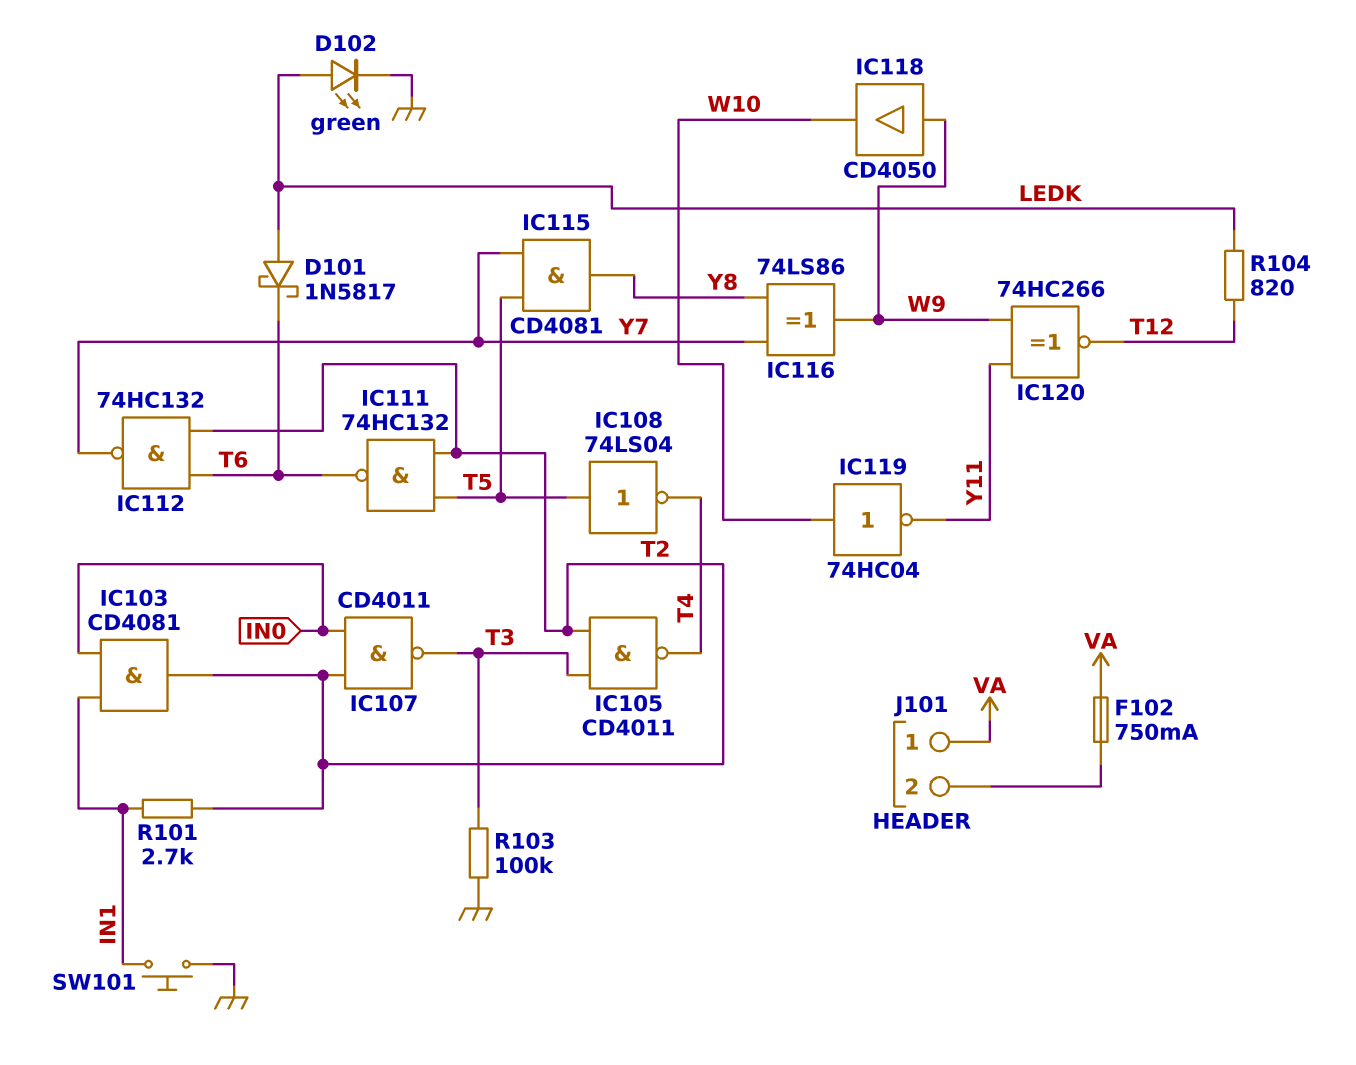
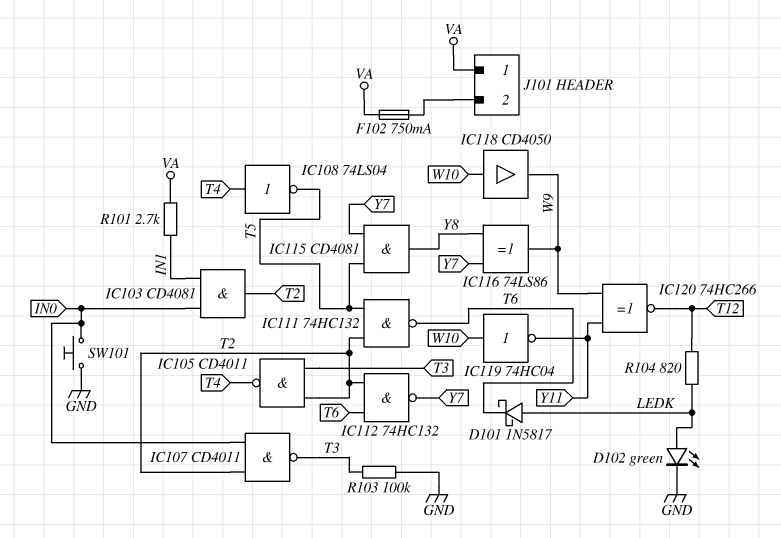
IC108: NOT 74LS04 (in T5, out T4) -> NOT 74LS04 (in T4, out T5)
IC118: buffer CD4050 (in W9, out W10) -> buffer CD4050 (in W10, out W9)
R101: 2.7k (IN1, T2) -> 2.7k (IN1, VA)
SW101: button (GND, IN1) -> button (GND, IN0)

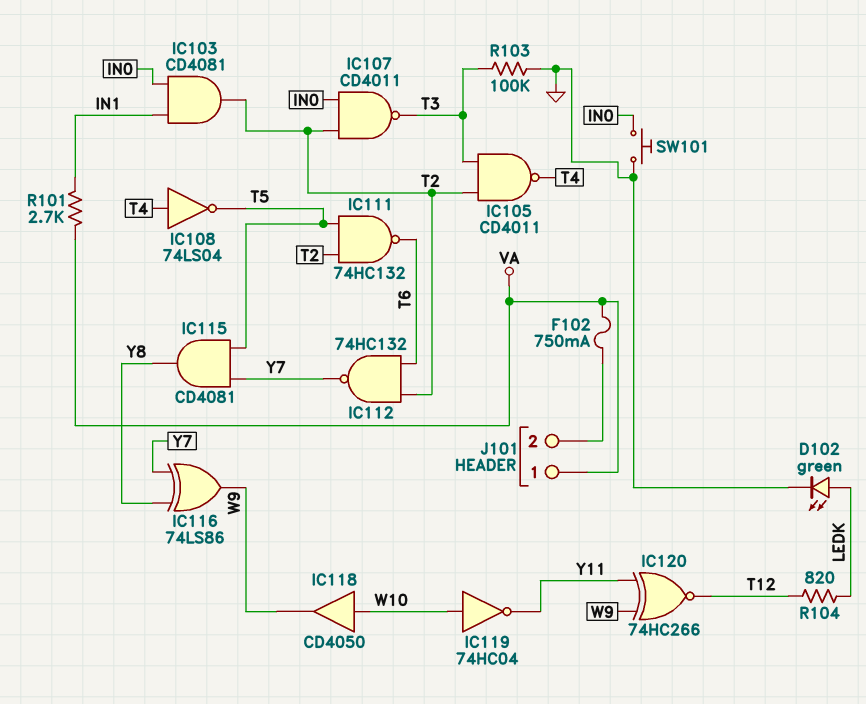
D101: schottky 1N5817 (A LEDK, K T6) -> none

